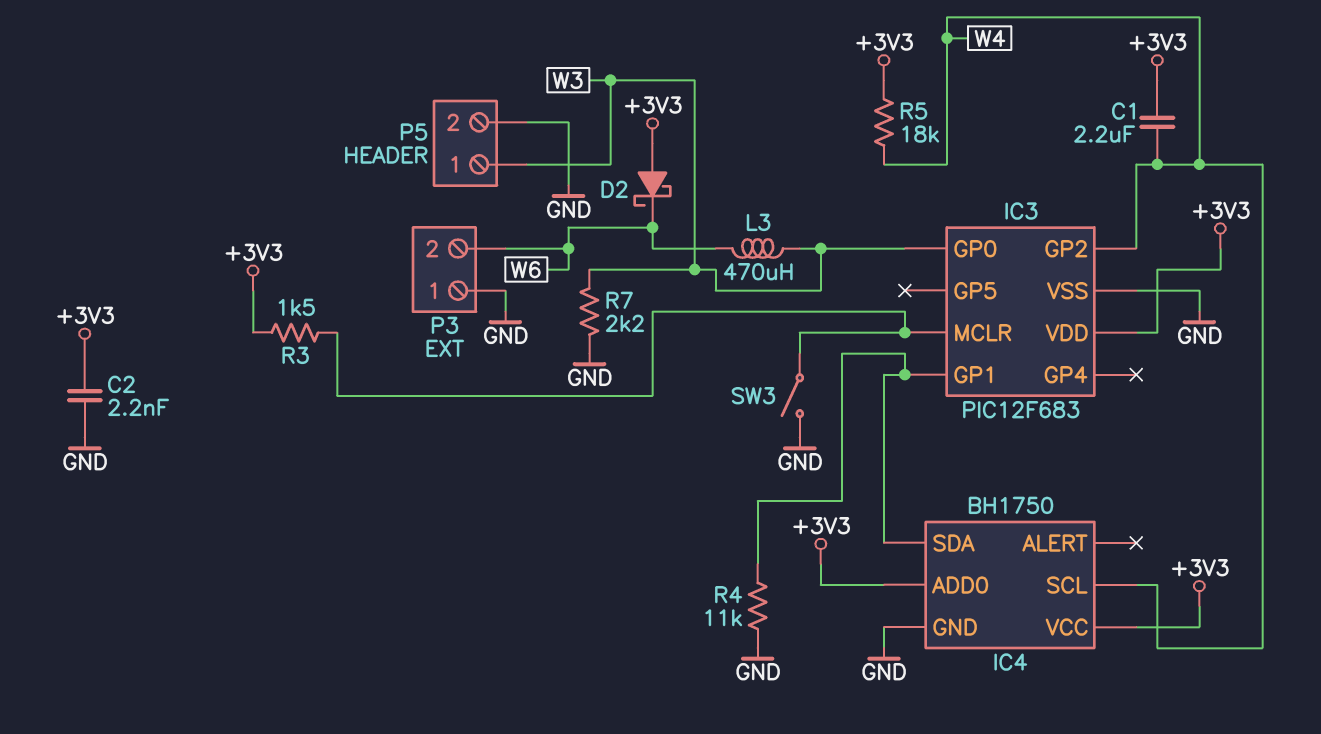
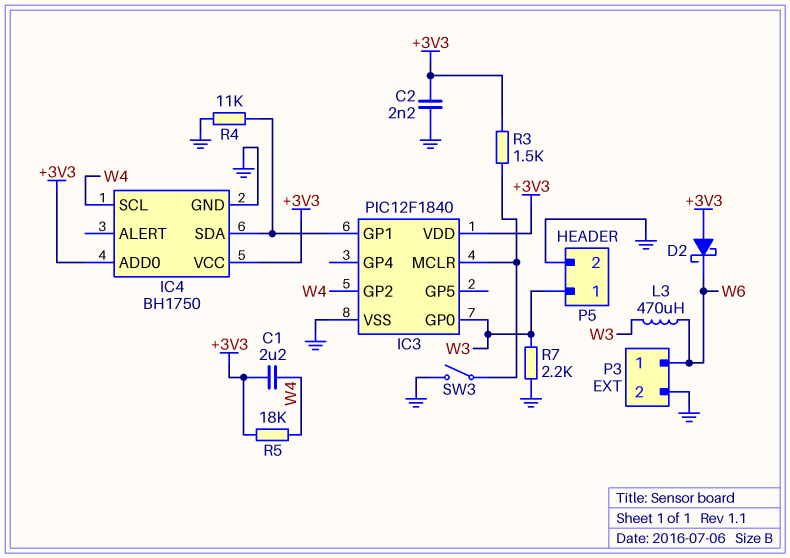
IC3: PIC12F683 -> PIC12F1840
P3 pin 1: GND -> W6
P3 pin 2: W6 -> GND

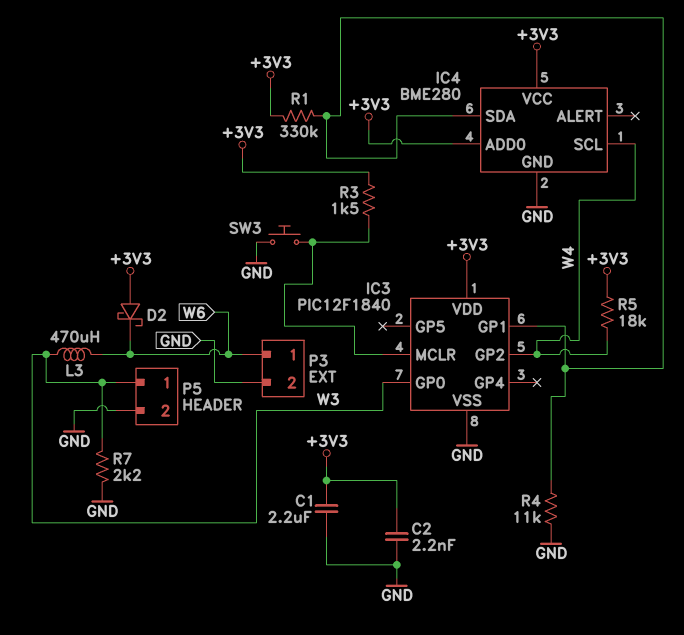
C1: 2.2uF (+3V3, W4) -> 2.2uF (+3V3, GND)
IC4: BH1750 -> BME280
R1: none -> 330k (+3V3, IC3/GP1)
SW3: switch (GND, IC3/MCLR) -> button (GND, IC3/MCLR)

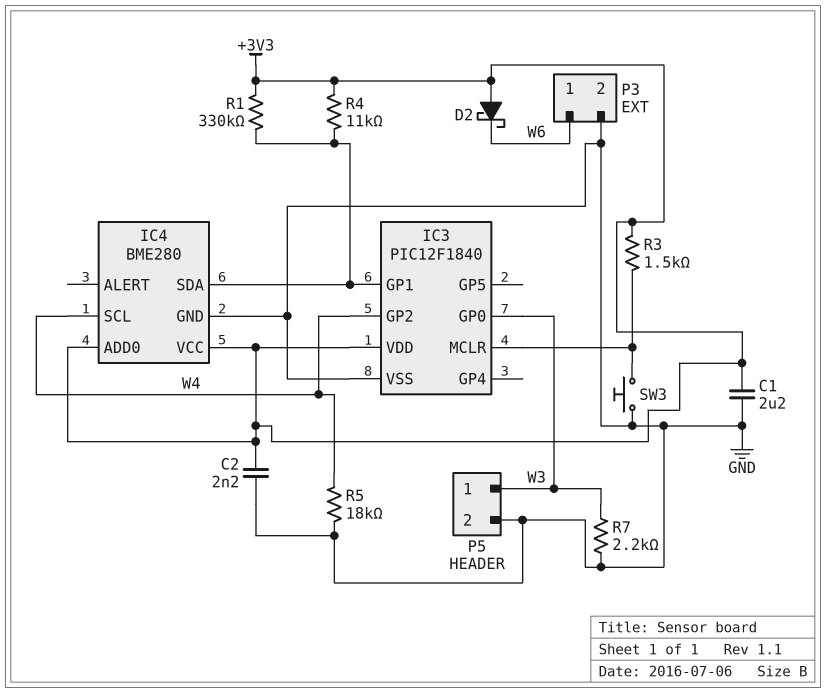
L3: 470uH (W3, W6) -> none
R4: 11k (GND, IC3/GP1) -> 11k (+3V3, IC3/GP1)
R5: 18k (+3V3, W4) -> 18k (GND, W4)

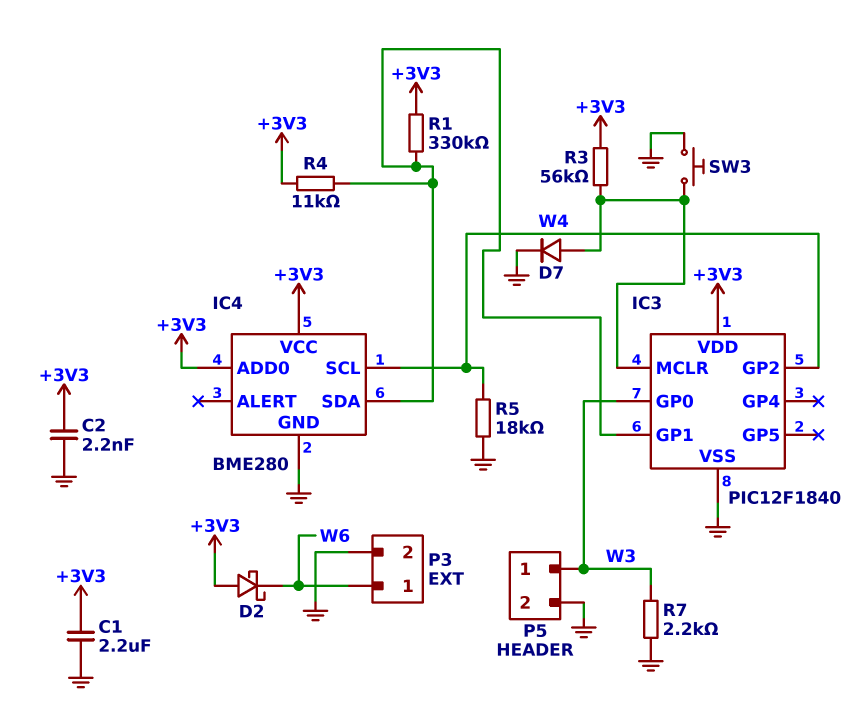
D7: none -> diode (A IC3/MCLR, K GND)
R3: 1.5k (+3V3, IC3/MCLR) -> 56k (+3V3, IC3/MCLR)

